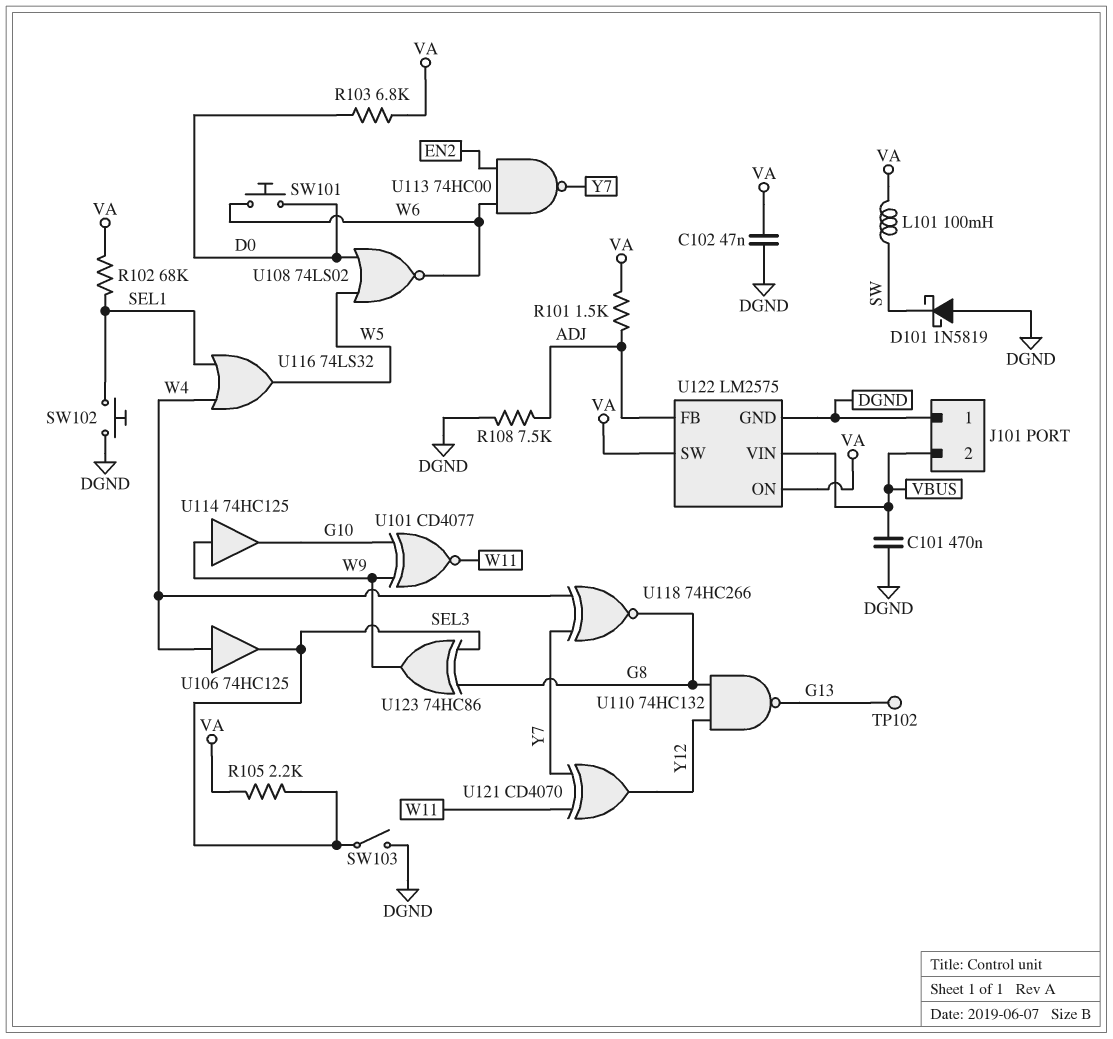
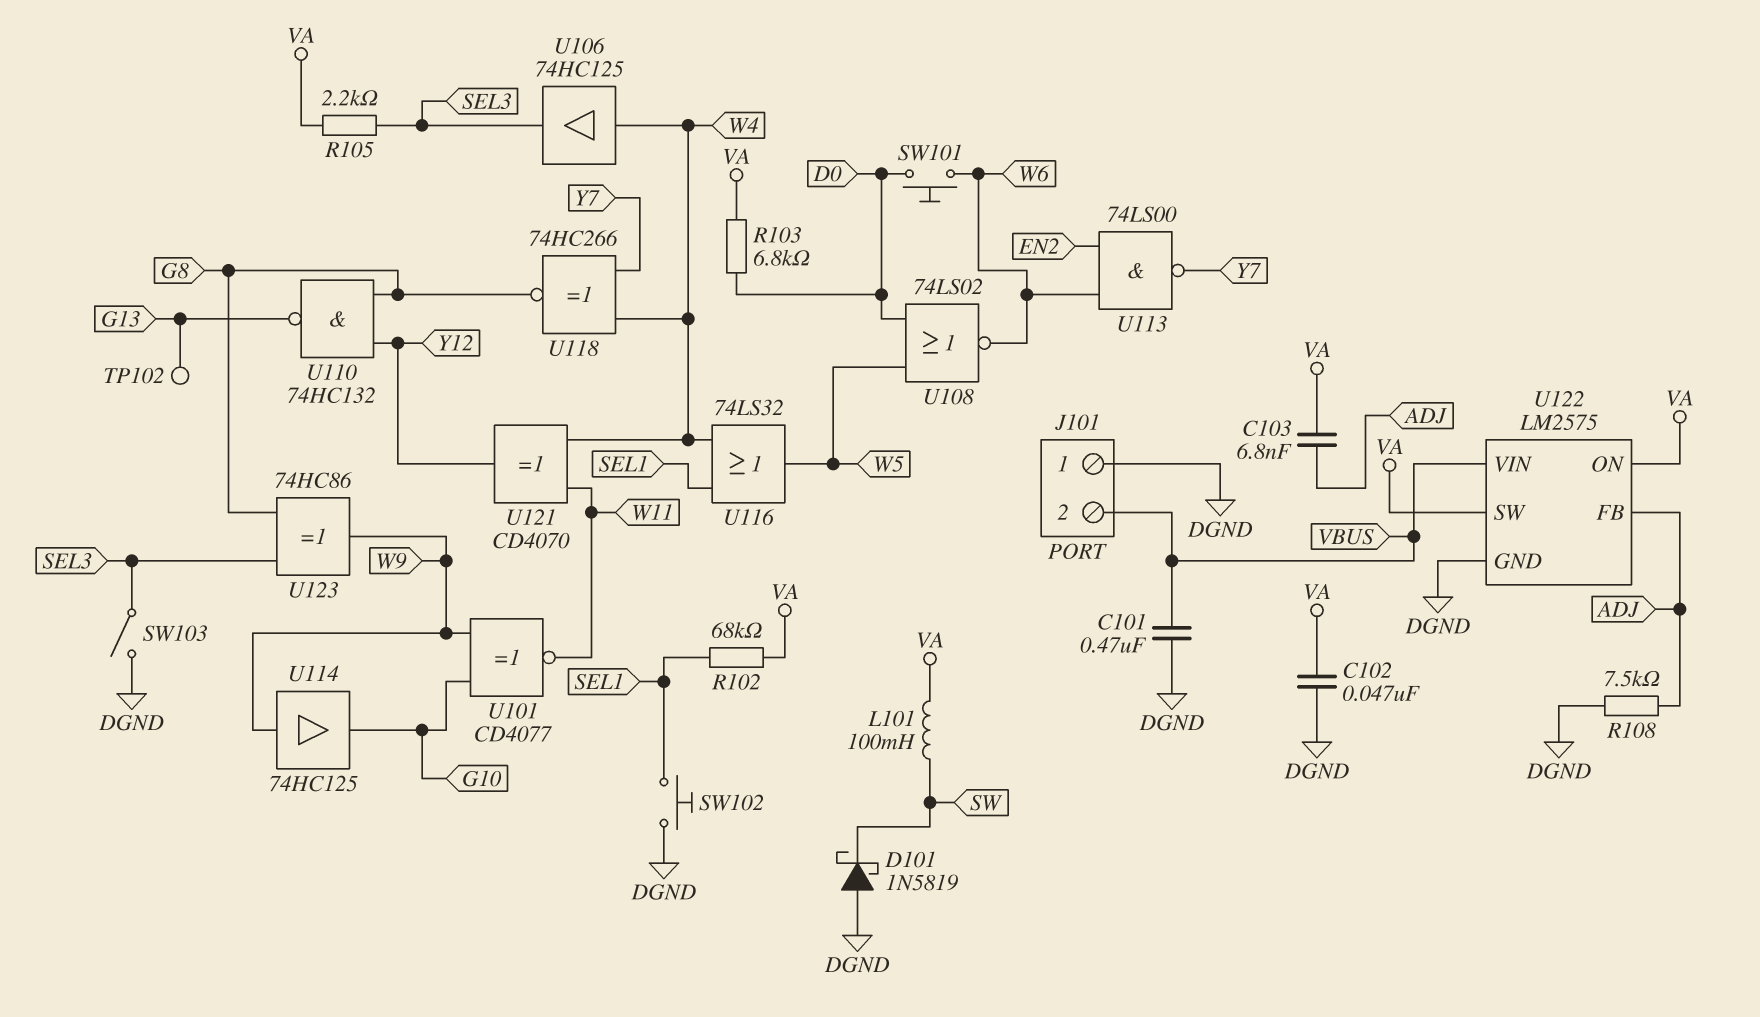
C103: none -> 6.8nF (ADJ, VA)
R101: 1.5k (ADJ, VA) -> none
U113: NAND 74HC00 (in EN2, in W6, out Y7) -> NAND 74LS00 (in EN2, in W6, out Y7)
U121: XOR CD4070 (in W11, in Y7, out Y12) -> XOR CD4070 (in W4, in W11, out Y12)

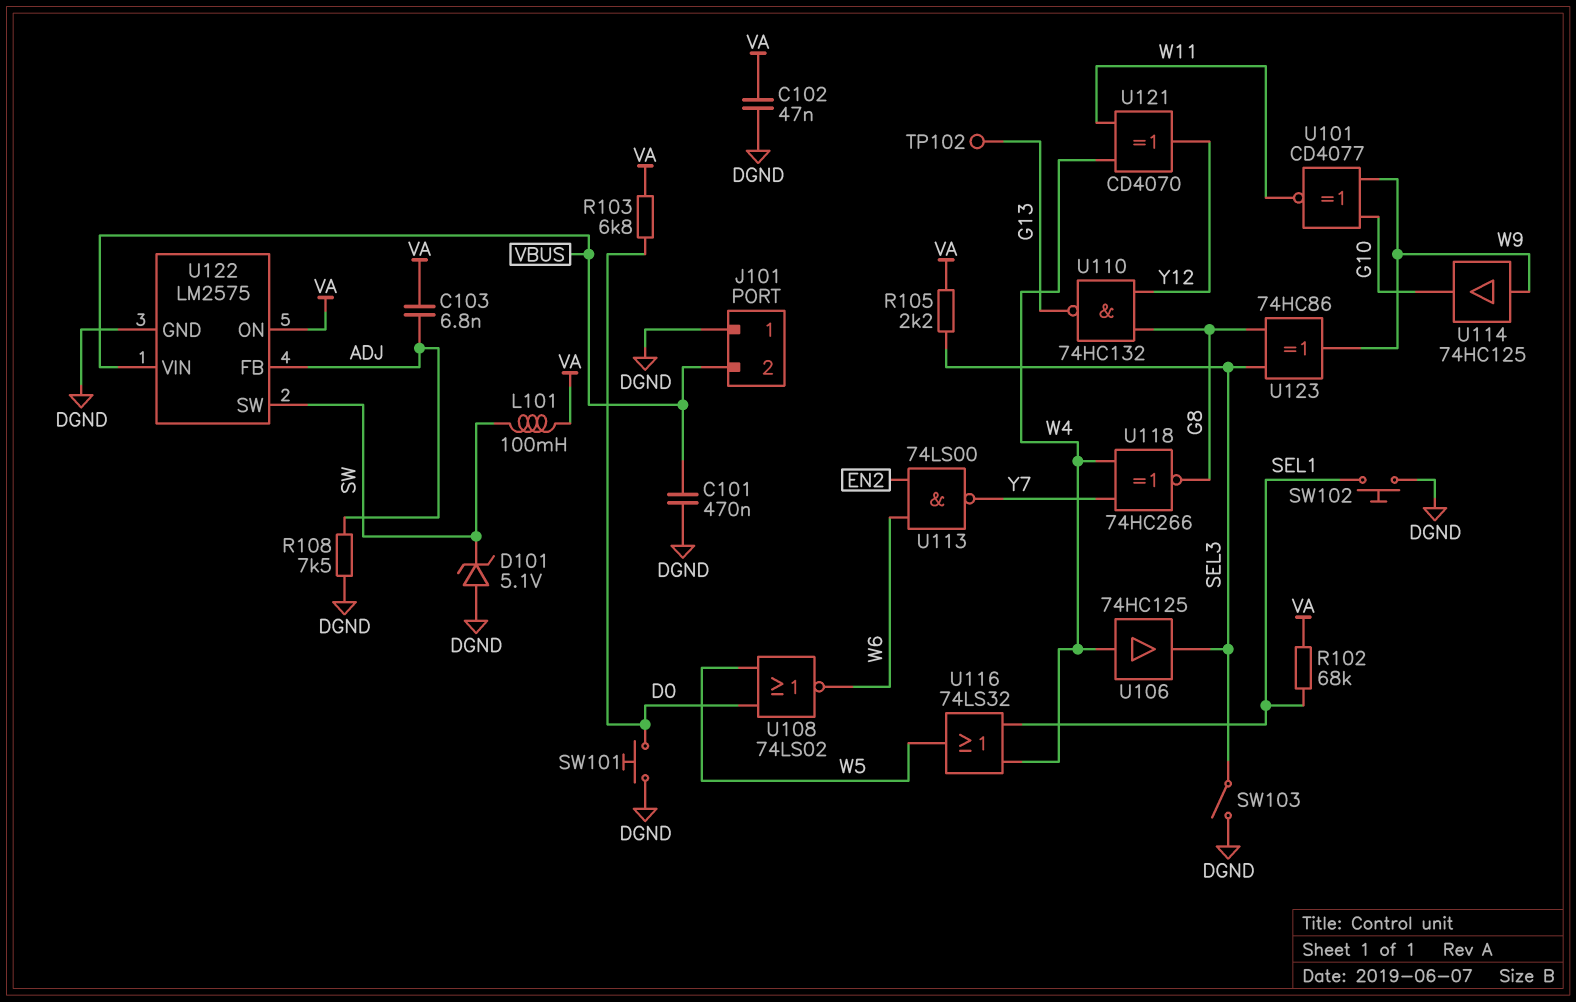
D101: schottky 1N5819 (A DGND, K SW) -> zener 5.1V (A DGND, K SW)
SW101: button (D0, W6) -> button (D0, DGND)
U122 pin SW: VA -> SW

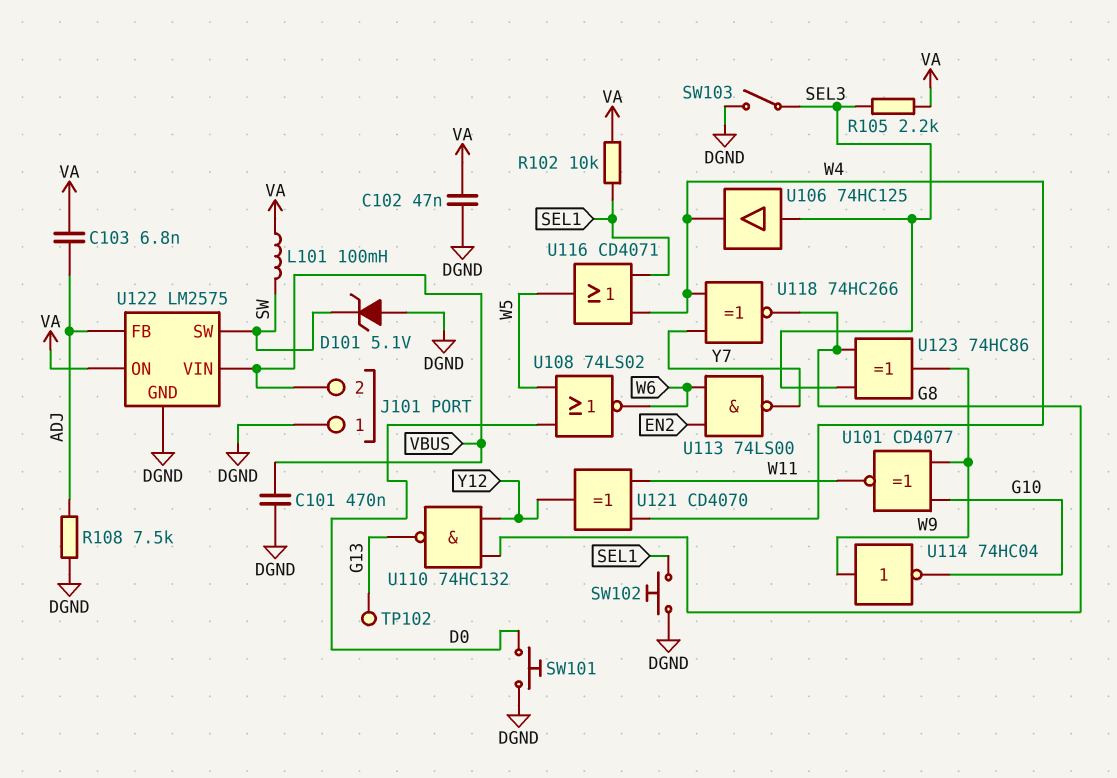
R102: 68k (SEL1, VA) -> 10k (SEL1, VA)
R103: 6.8k (D0, VA) -> none
U106: buffer 74HC125 (in W4, out SEL3) -> buffer 74HC125 (in SEL3, out W4)
U114: buffer 74HC125 (in W9, out G10) -> NOT 74HC04 (in W9, out G10)
U116: OR 74LS32 (in SEL1, in W4, out W5) -> OR CD4071 (in SEL1, in W4, out W5)

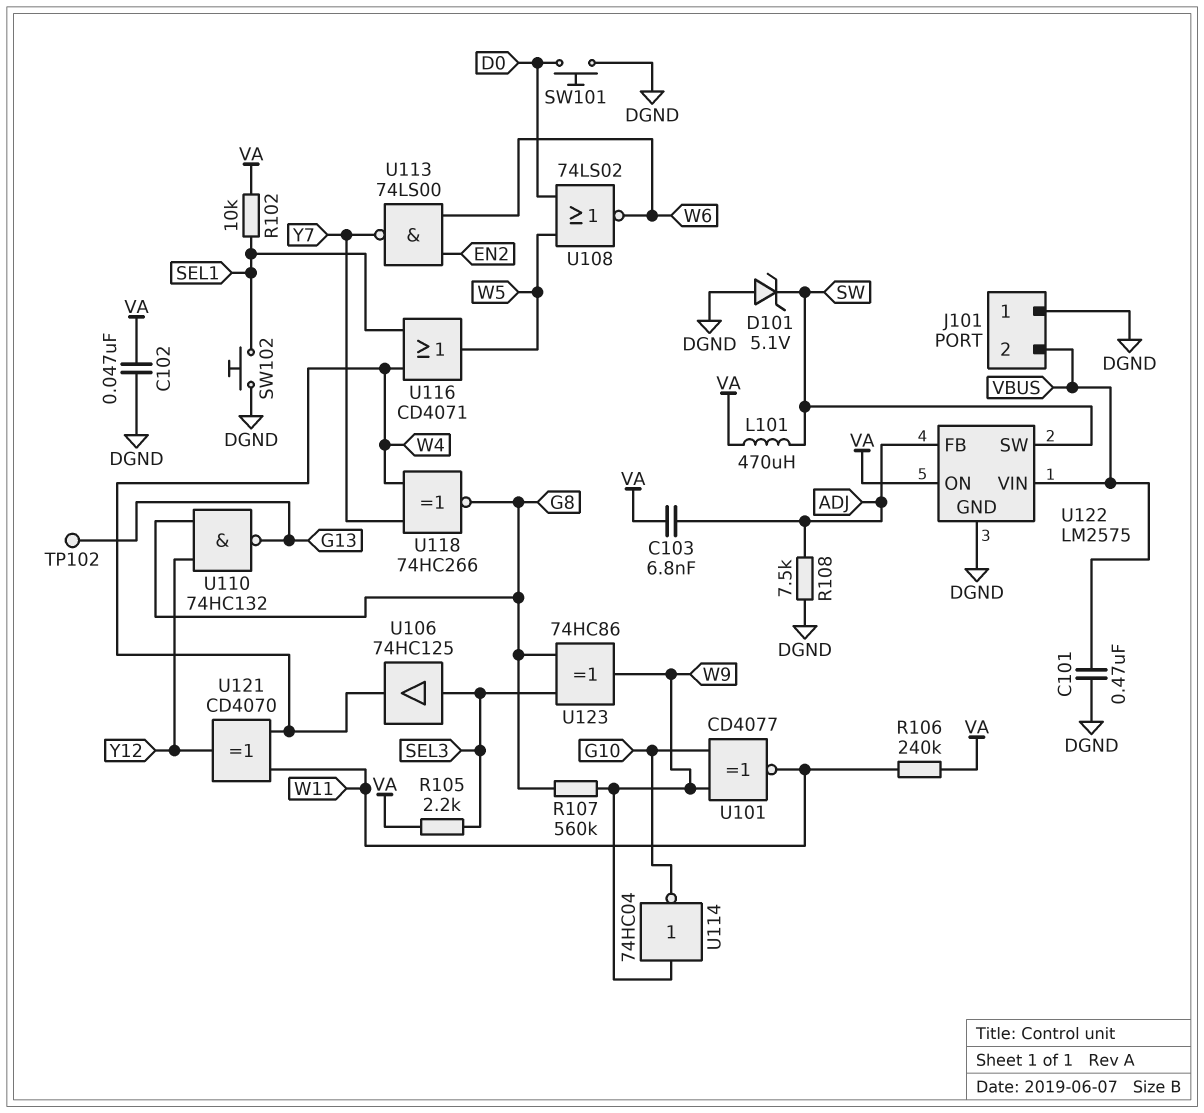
L101: 100mH (SW, VA) -> 470uH (SW, VA)
R106: none -> 240k (VA, W11)
R107: none -> 560k (G8, W9)
SW103: switch (DGND, SEL3) -> none

